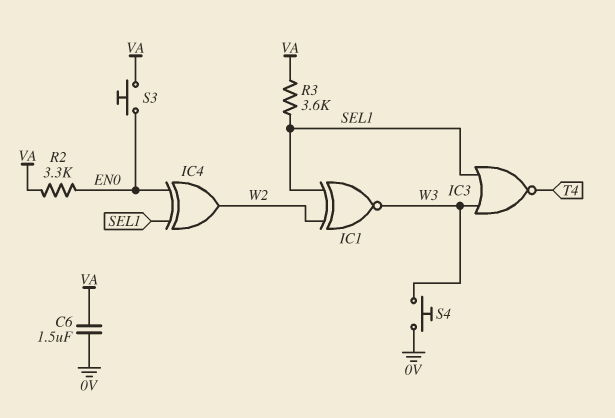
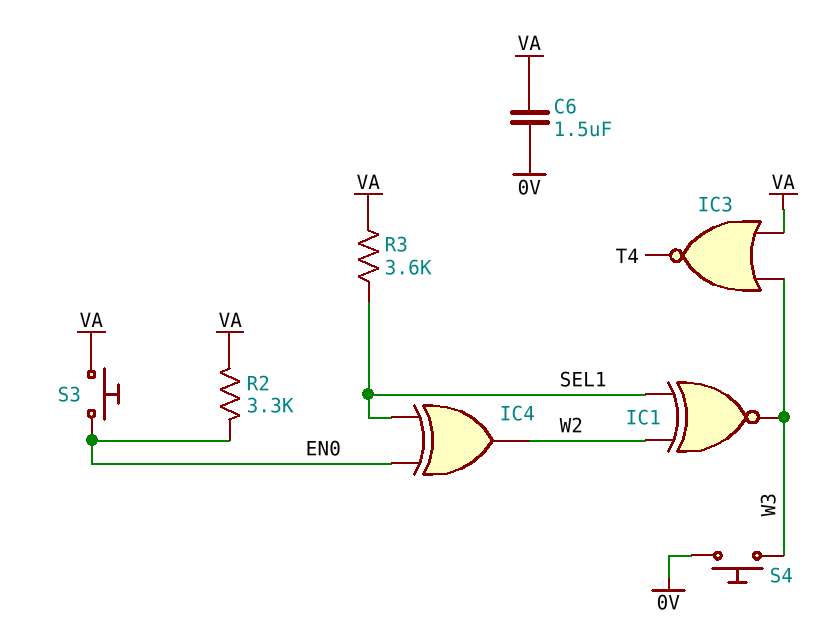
IC3: NOR (in SEL1, in W3, out T4) -> NOR (in VA, in W3, out T4)

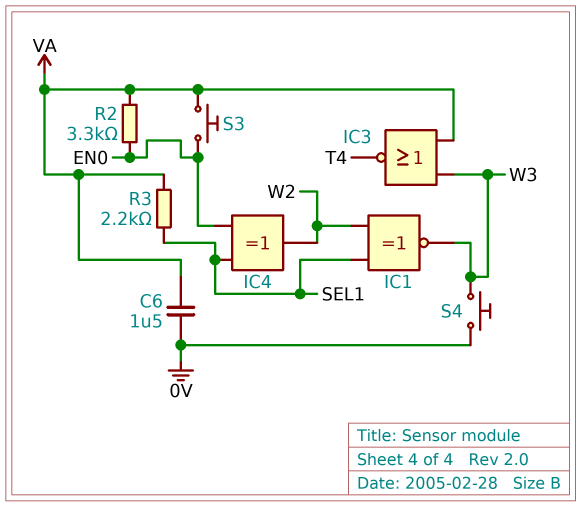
R3: 3.6k (SEL1, VA) -> 2.2k (SEL1, VA)

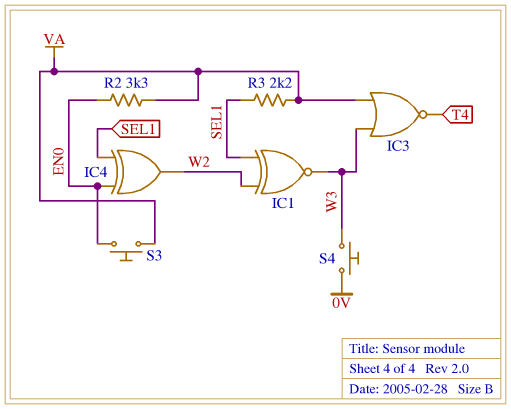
C6: 1.5uF (0V, VA) -> none

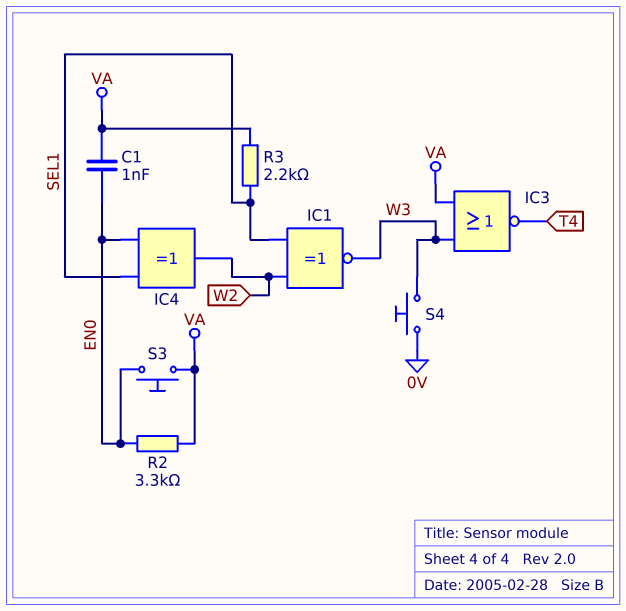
C1: none -> 1nF (EN0, VA)

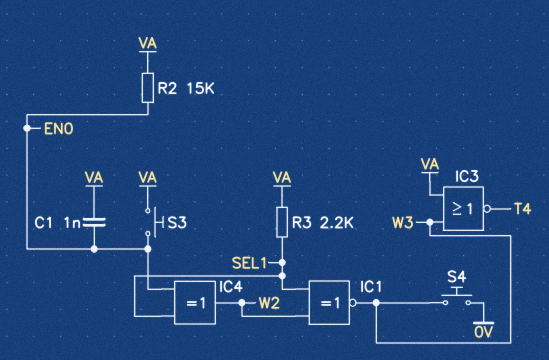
R2: 3.3k (EN0, VA) -> 15k (EN0, VA)

